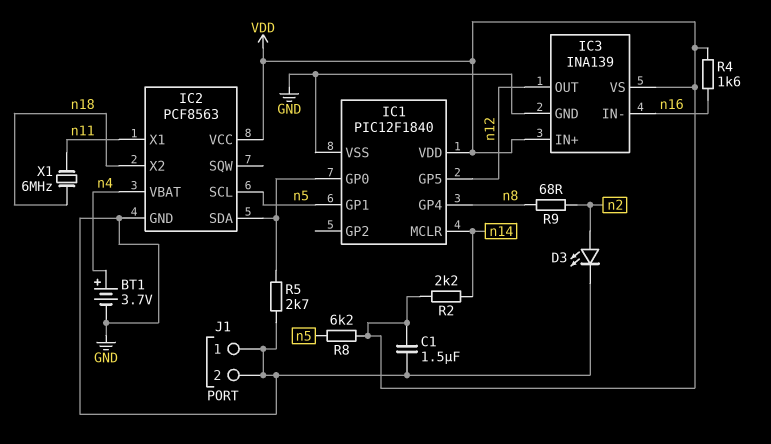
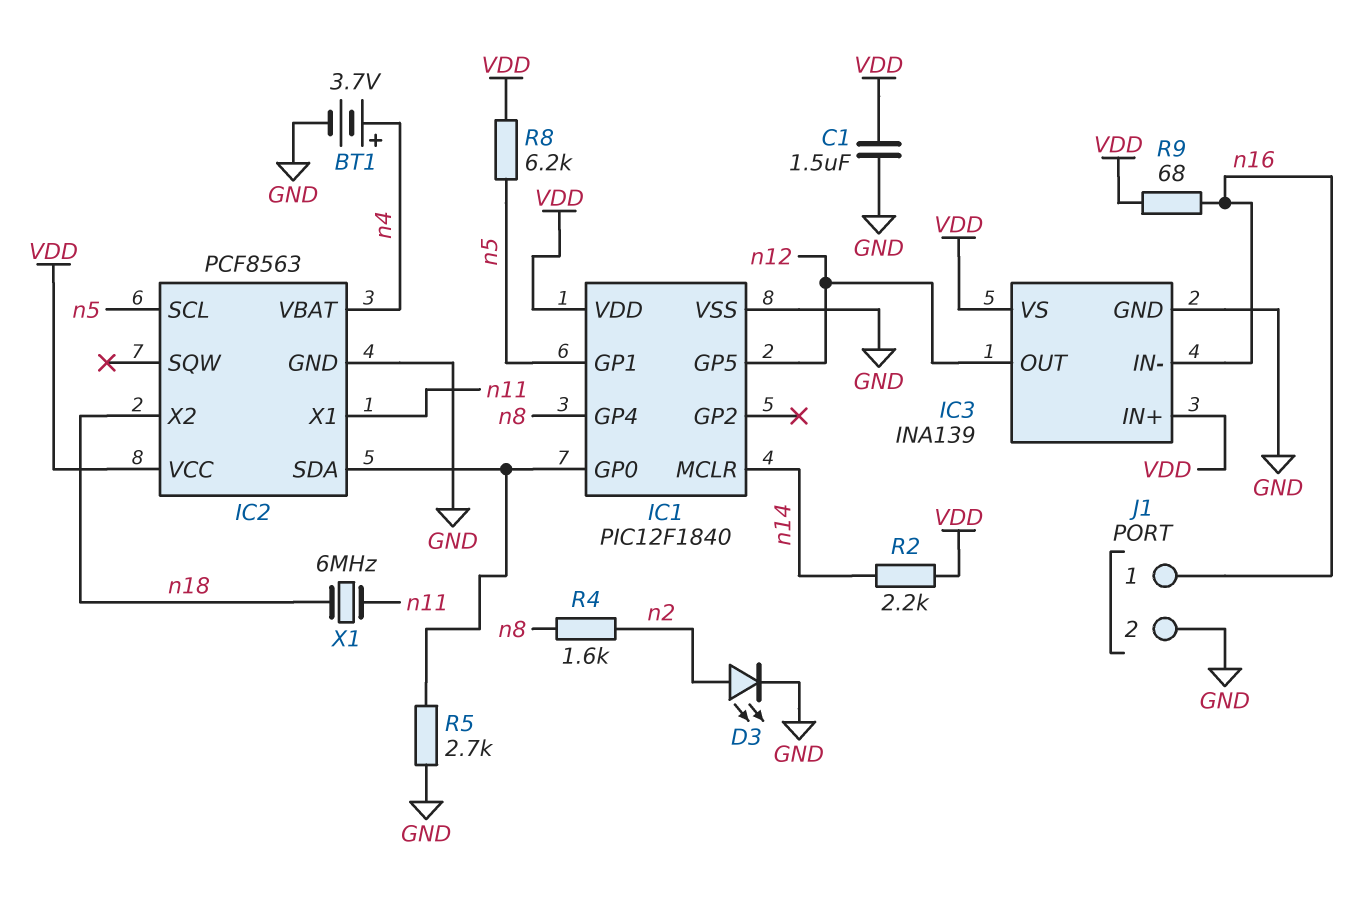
J1 pin 1: GND -> n16
R4: 1.6k (VDD, n16) -> 1.6k (n2, n8)
R9: 68 (n2, n8) -> 68 (VDD, n16)

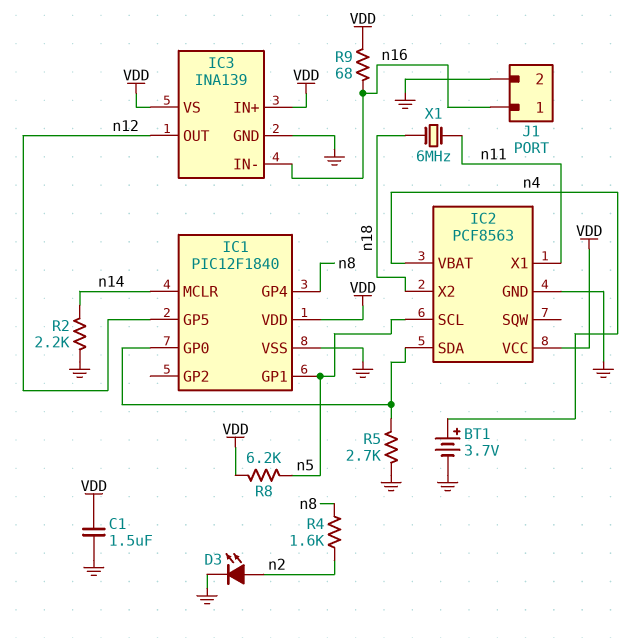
R2: 2.2k (VDD, n14) -> 2.2k (GND, n14)

